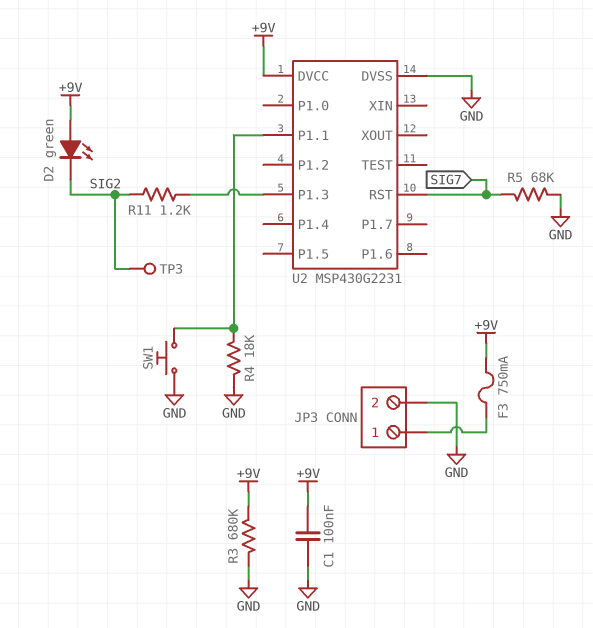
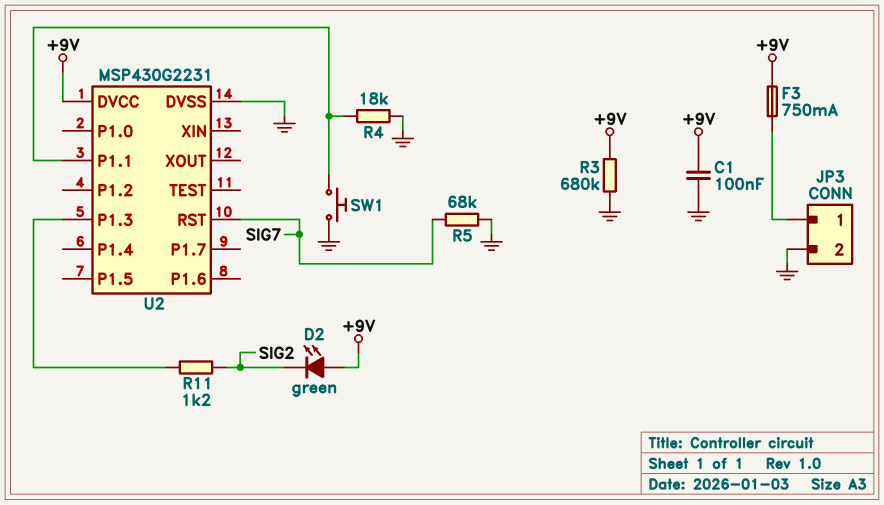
TP3: test point (SIG2) -> none

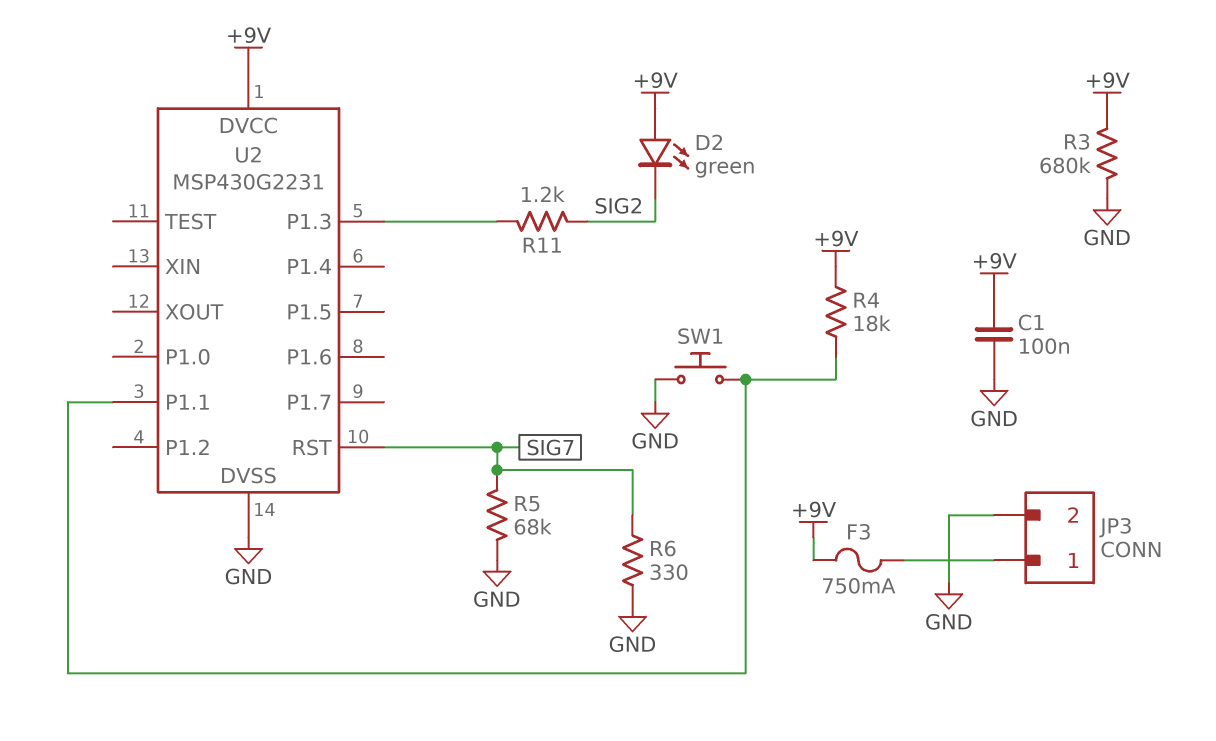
R4: 18k (GND, U2/P1.1) -> 18k (+9V, U2/P1.1)
R6: none -> 330 (GND, SIG7)

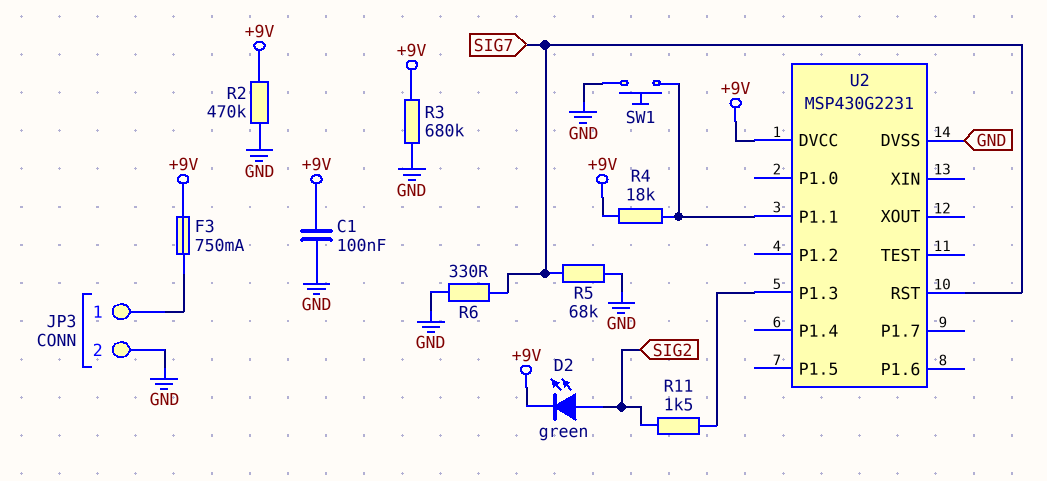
D2: LED green (A +9V, K SIG2) -> LED green (A SIG2, K +9V)
R2: none -> 470k (+9V, GND)
R11: 1.2k (SIG2, U2/P1.3) -> 1.5k (SIG2, U2/P1.3)

